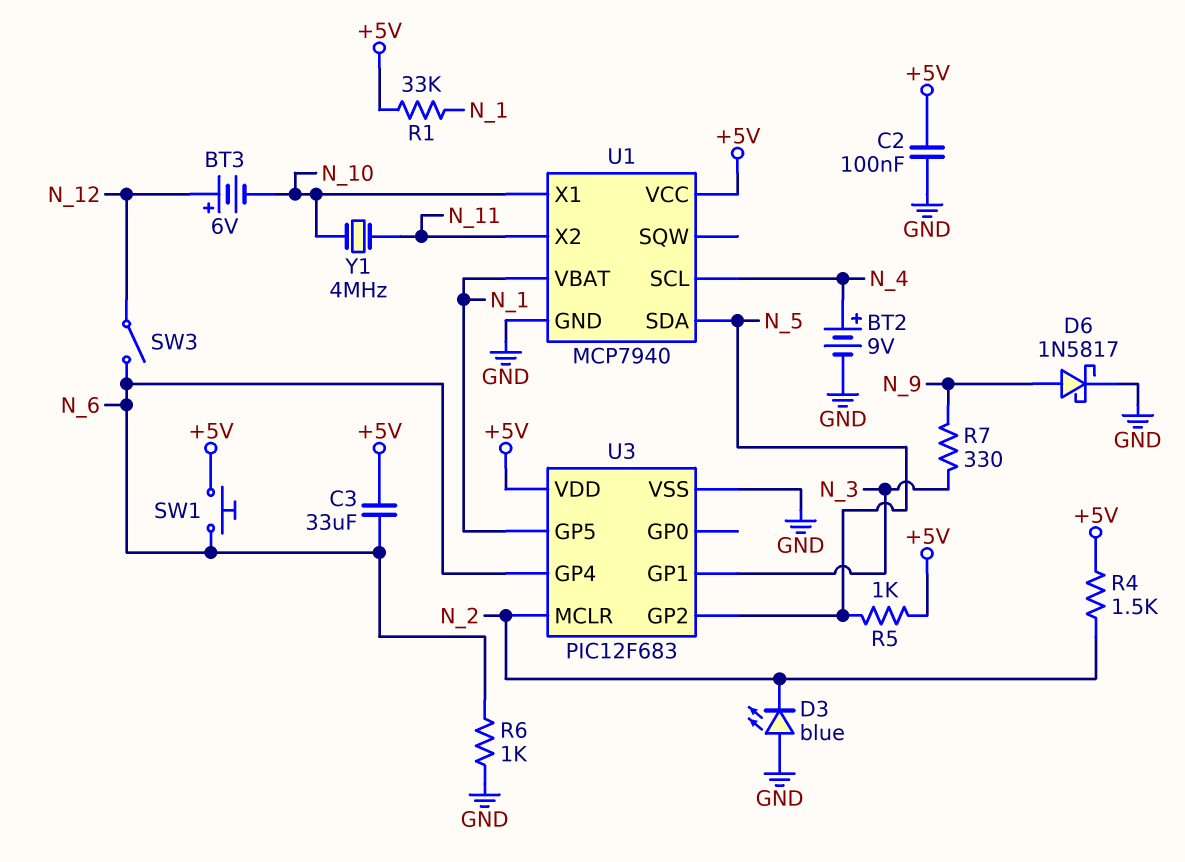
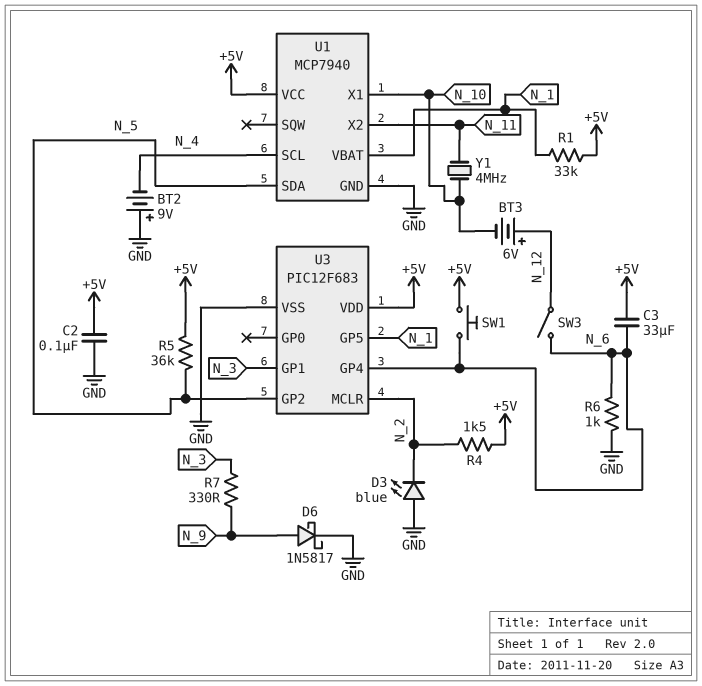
BT2: 9V (plus N_4, minus GND) -> 9V (plus GND, minus N_4)
R5: 1k (+5V, N_5) -> 36k (+5V, N_5)

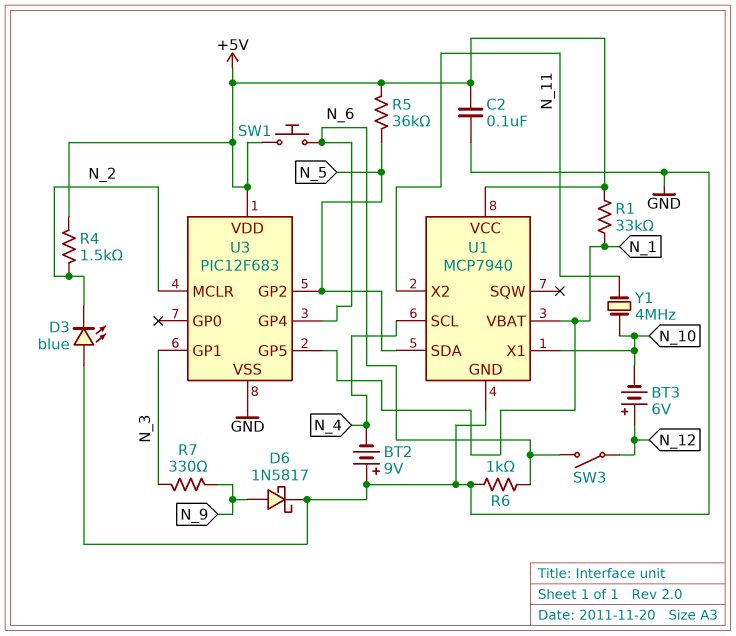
C3: 33uF (+5V, N_6) -> none

